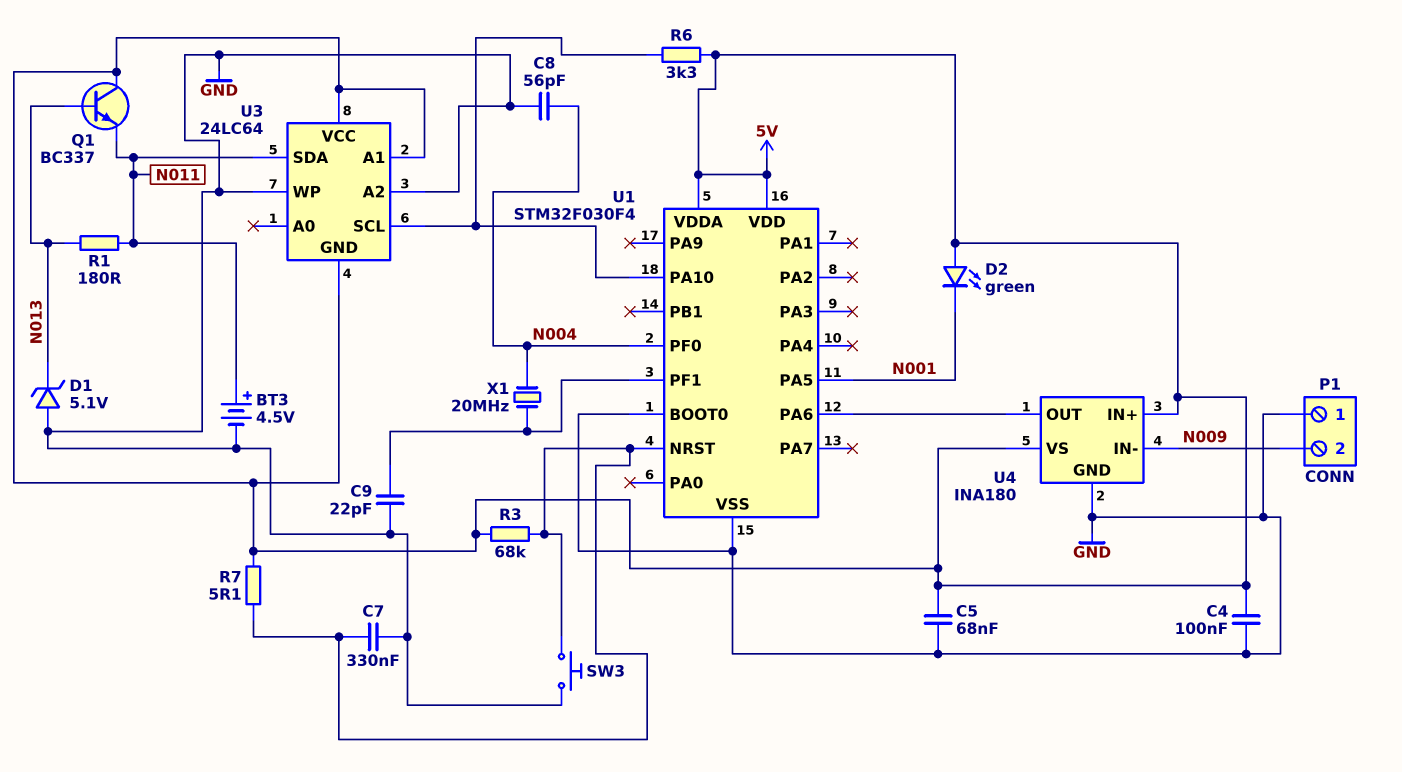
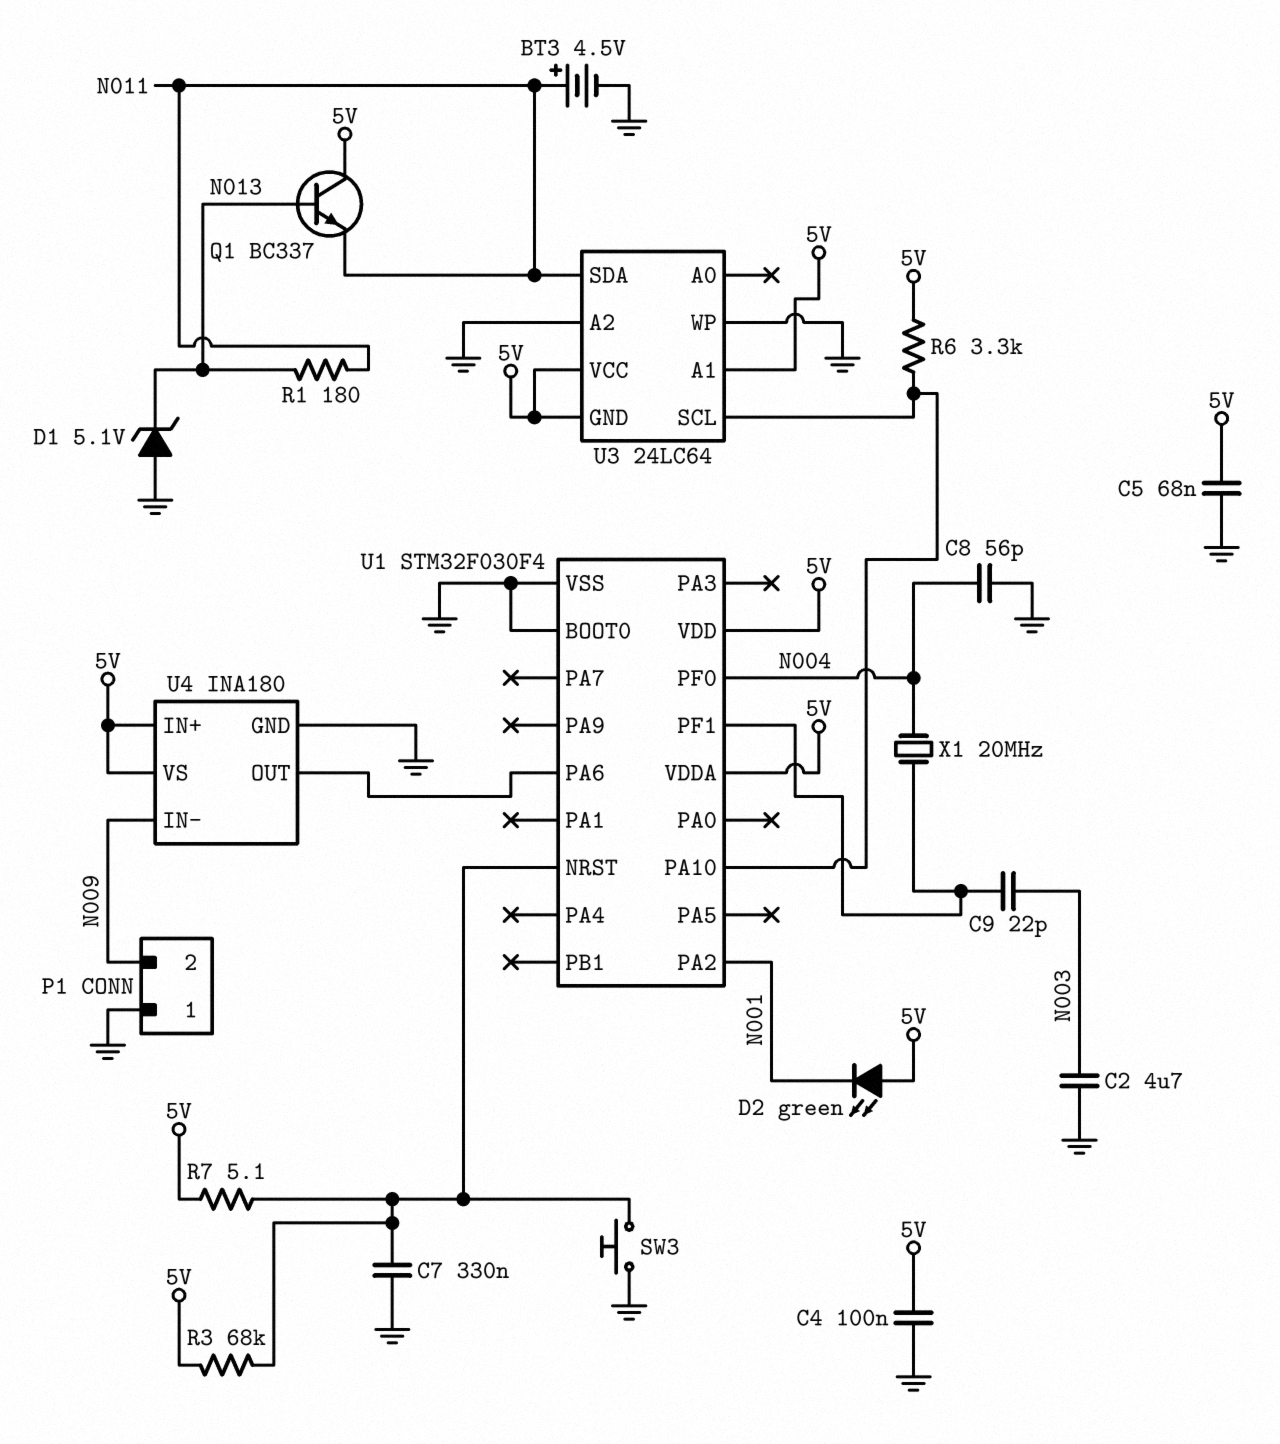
C2: none -> 4.7uF (GND, N003)
C9: 22pF (GND, U1/PF1) -> 22pF (N003, U1/PF1)
U1 pin PA2: none -> N001
U1 pin PA5: N001 -> none

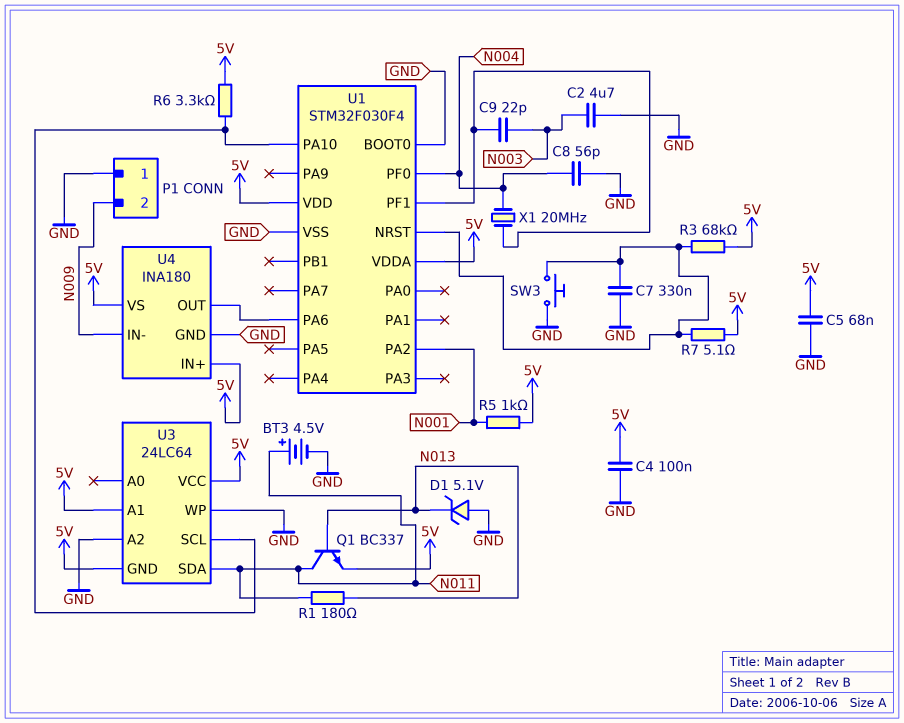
D2: LED green (A 5V, K N001) -> none
Q1: NPN BC337 (B N013, C 5V, E N011) -> NPN BC337 (B N013, C N011, E 5V)
R5: none -> 1k (5V, N001)

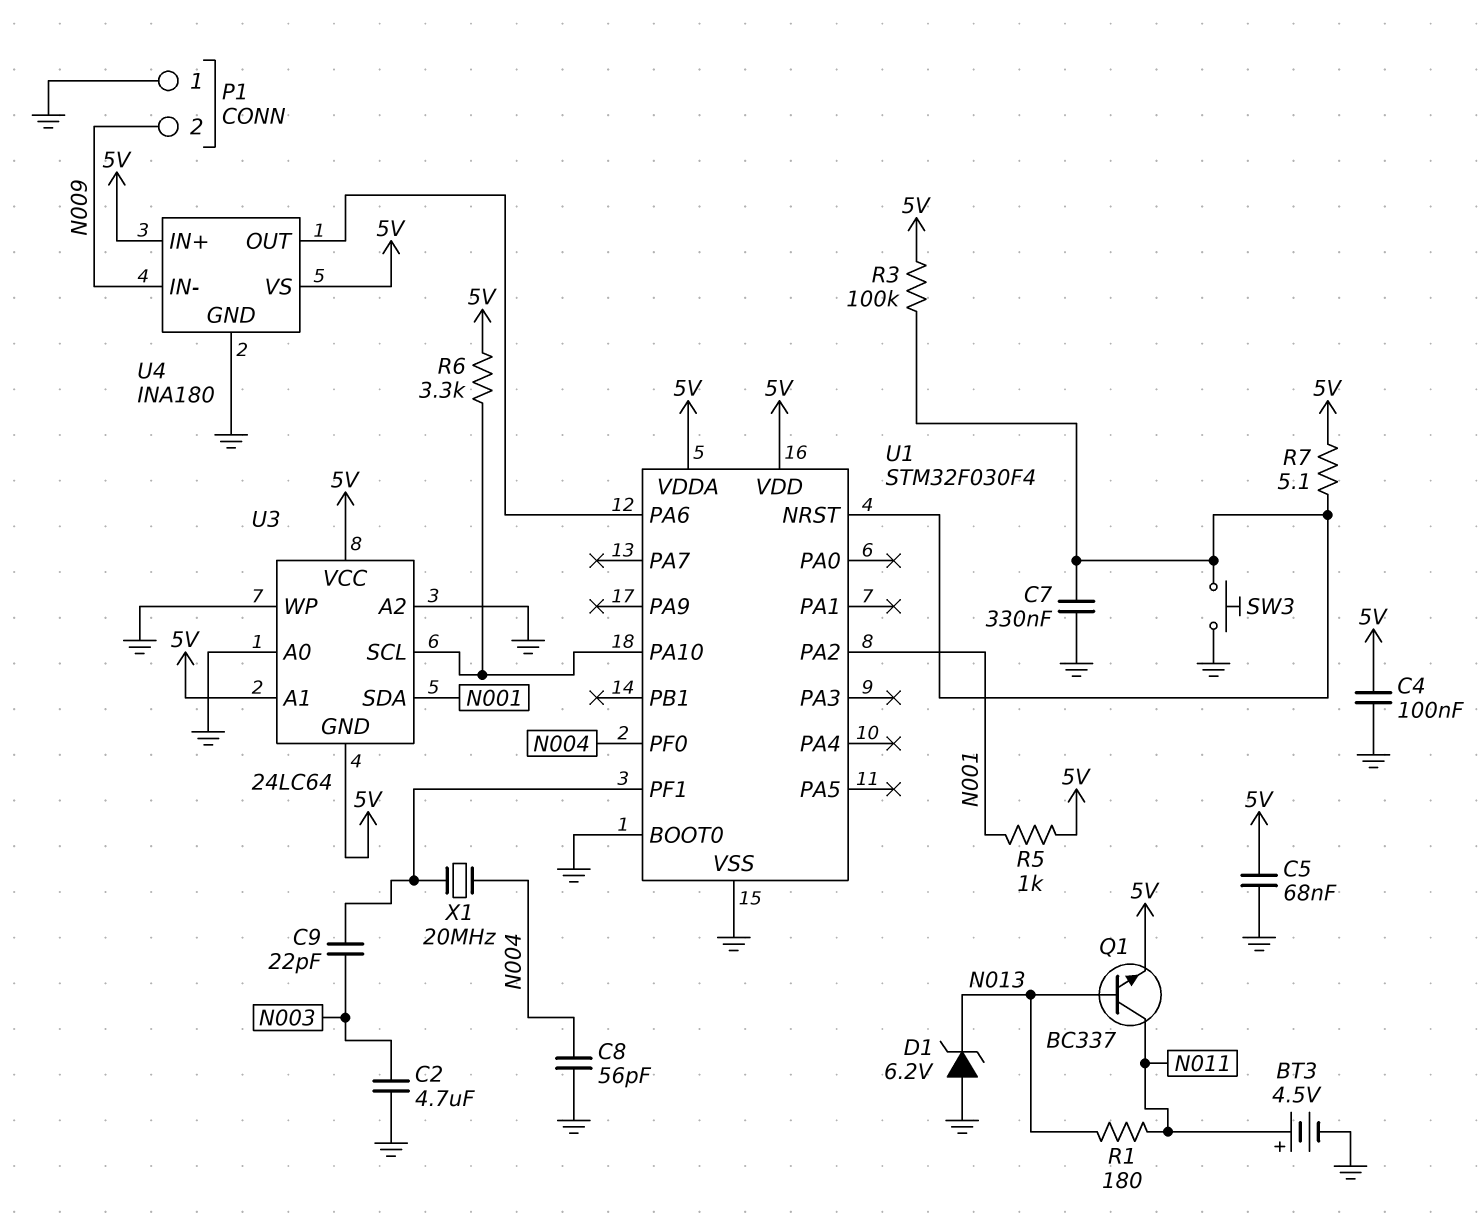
D1: zener 5.1V (A GND, K N013) -> zener 6.2V (A GND, K N013)
R3: 68k (5V, U1/NRST) -> 100k (5V, U1/NRST)
U3 pin A0: none -> GND
U3 pin SDA: N011 -> N001

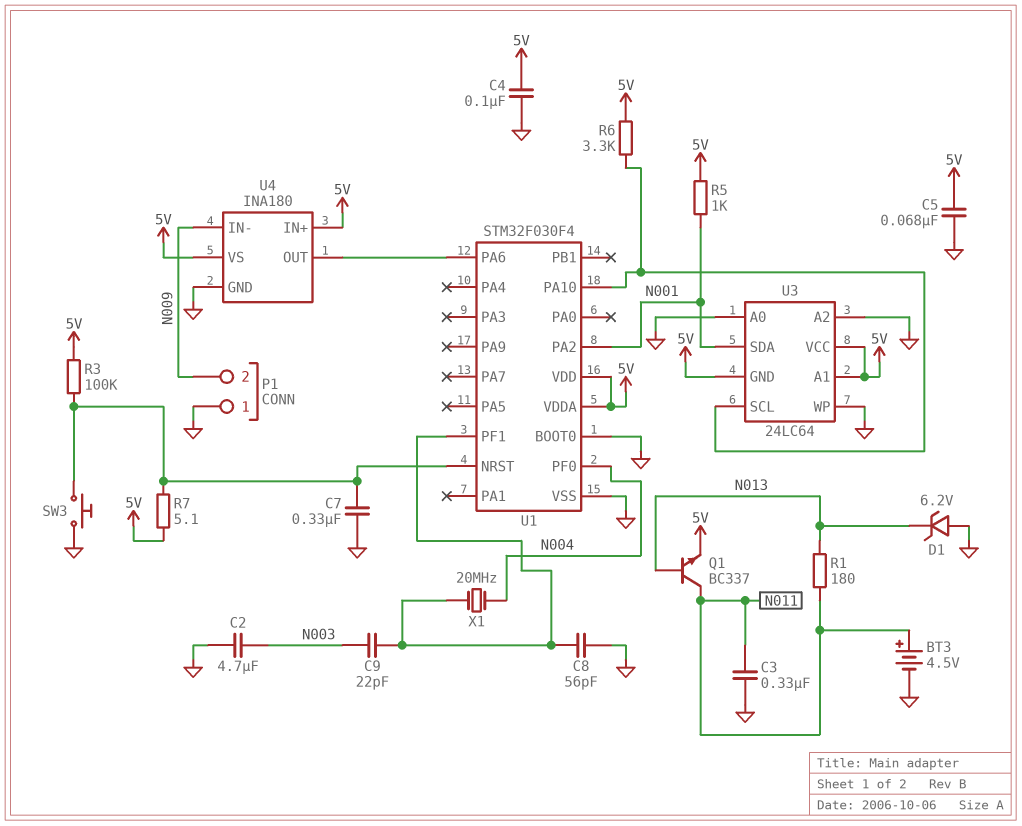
C3: none -> 330nF (GND, N011)
C8: 56pF (GND, N004) -> 56pF (GND, U1/PF1)

